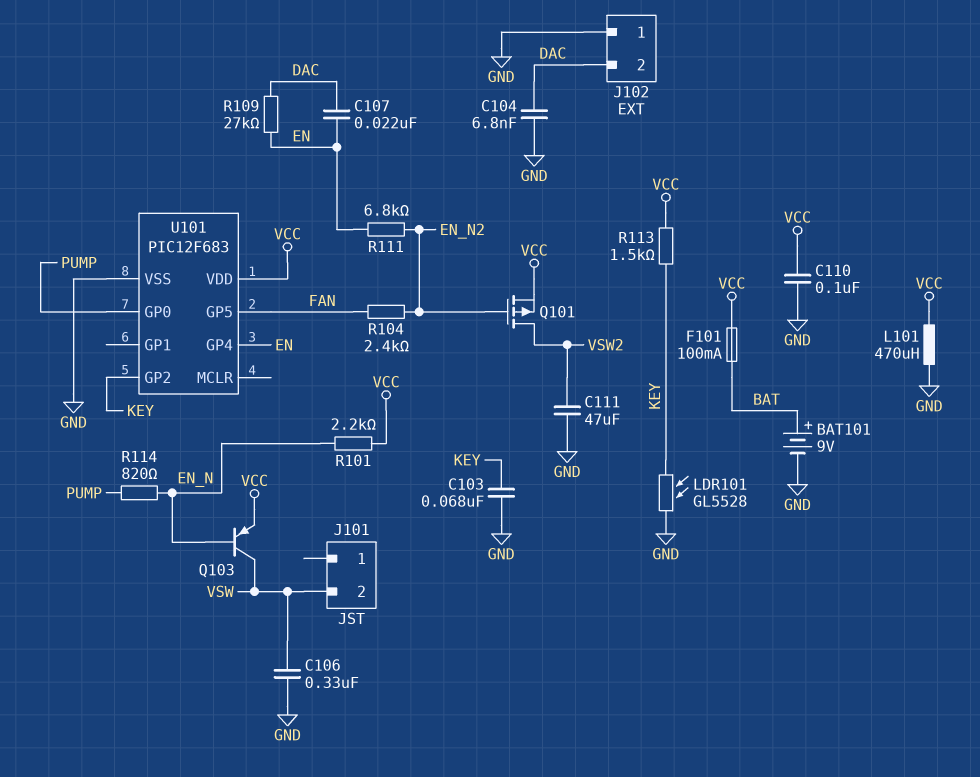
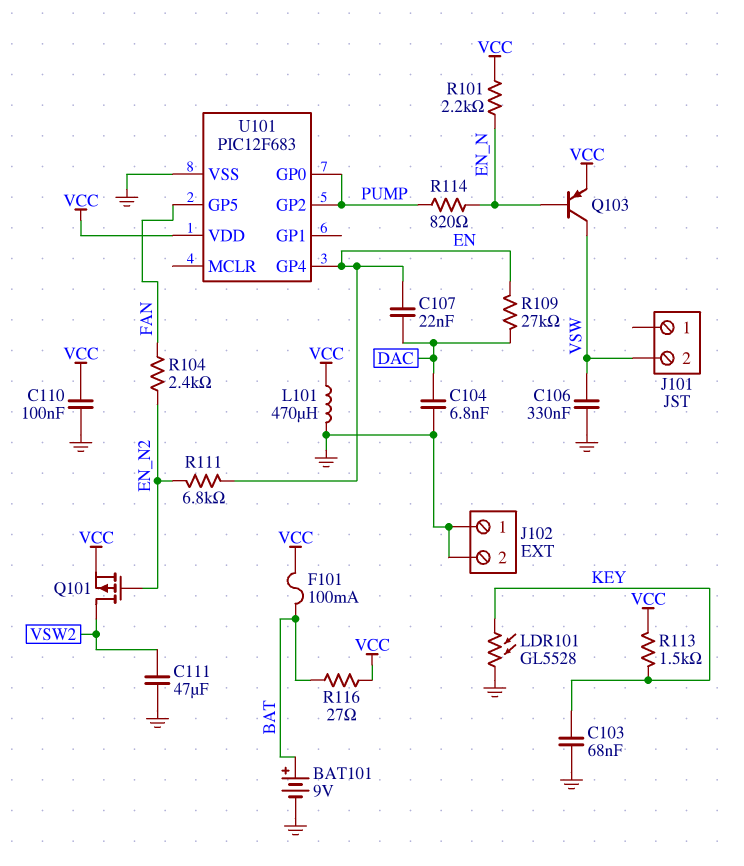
J102 pin 2: DAC -> GND
R116: none -> 27 (BAT, VCC)
U101 pin GP2: KEY -> PUMP

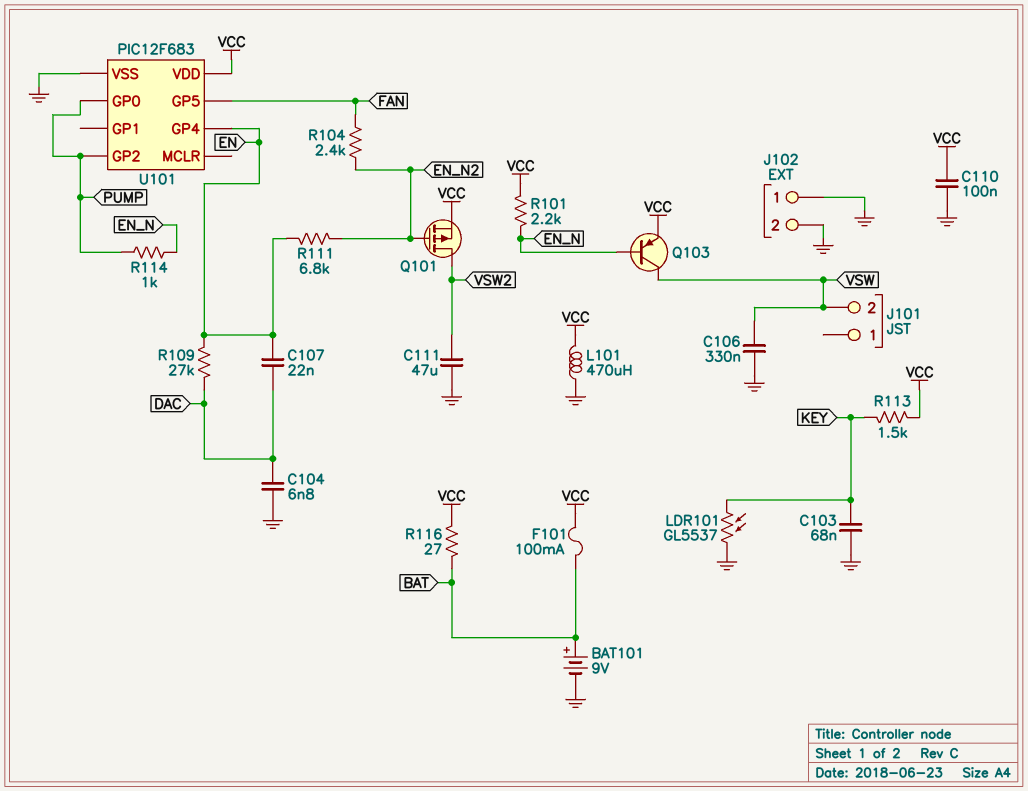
LDR101: GL5528 (GND, KEY) -> GL5537 (GND, KEY)
R114: 820 (EN_N, PUMP) -> 1k (EN_N, PUMP)

